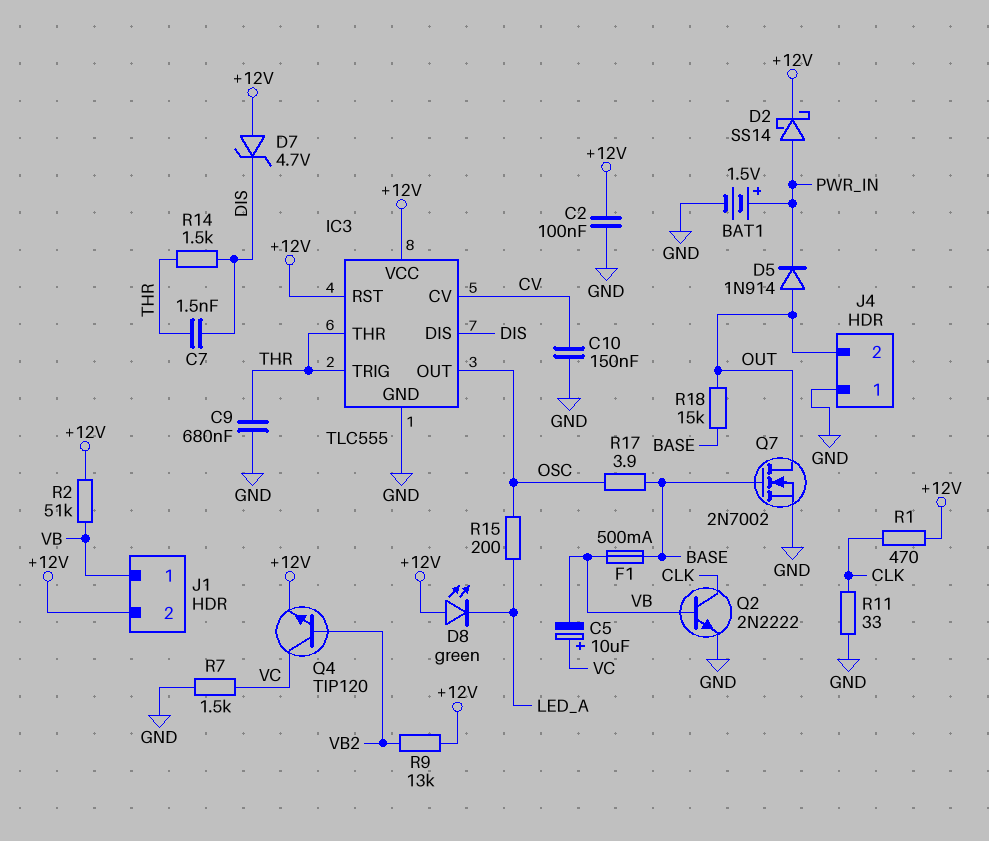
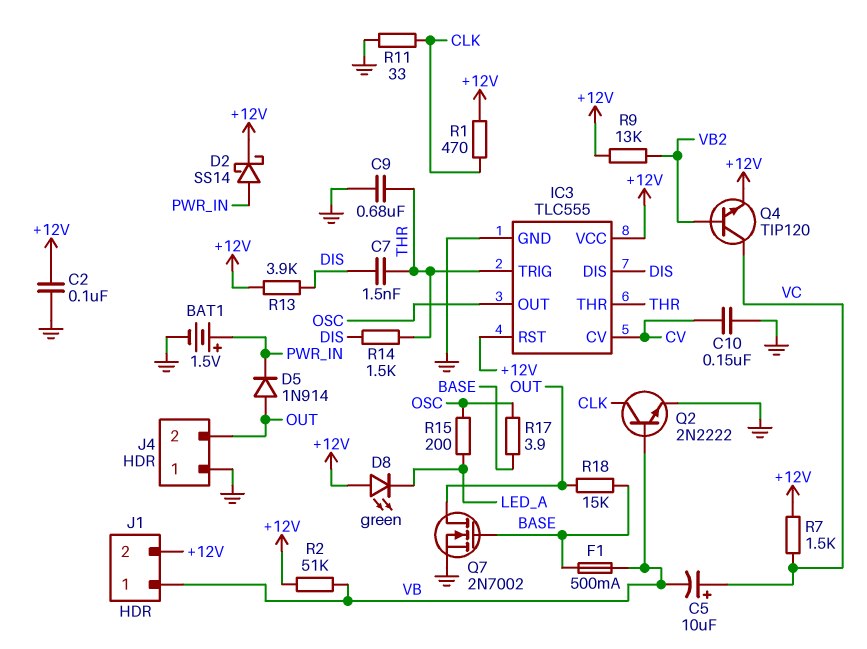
D7: zener 4.7V (A +12V, K DIS) -> none
R7: 1.5k (GND, VC) -> 1.5k (+12V, VC)
R13: none -> 3.9k (+12V, DIS)

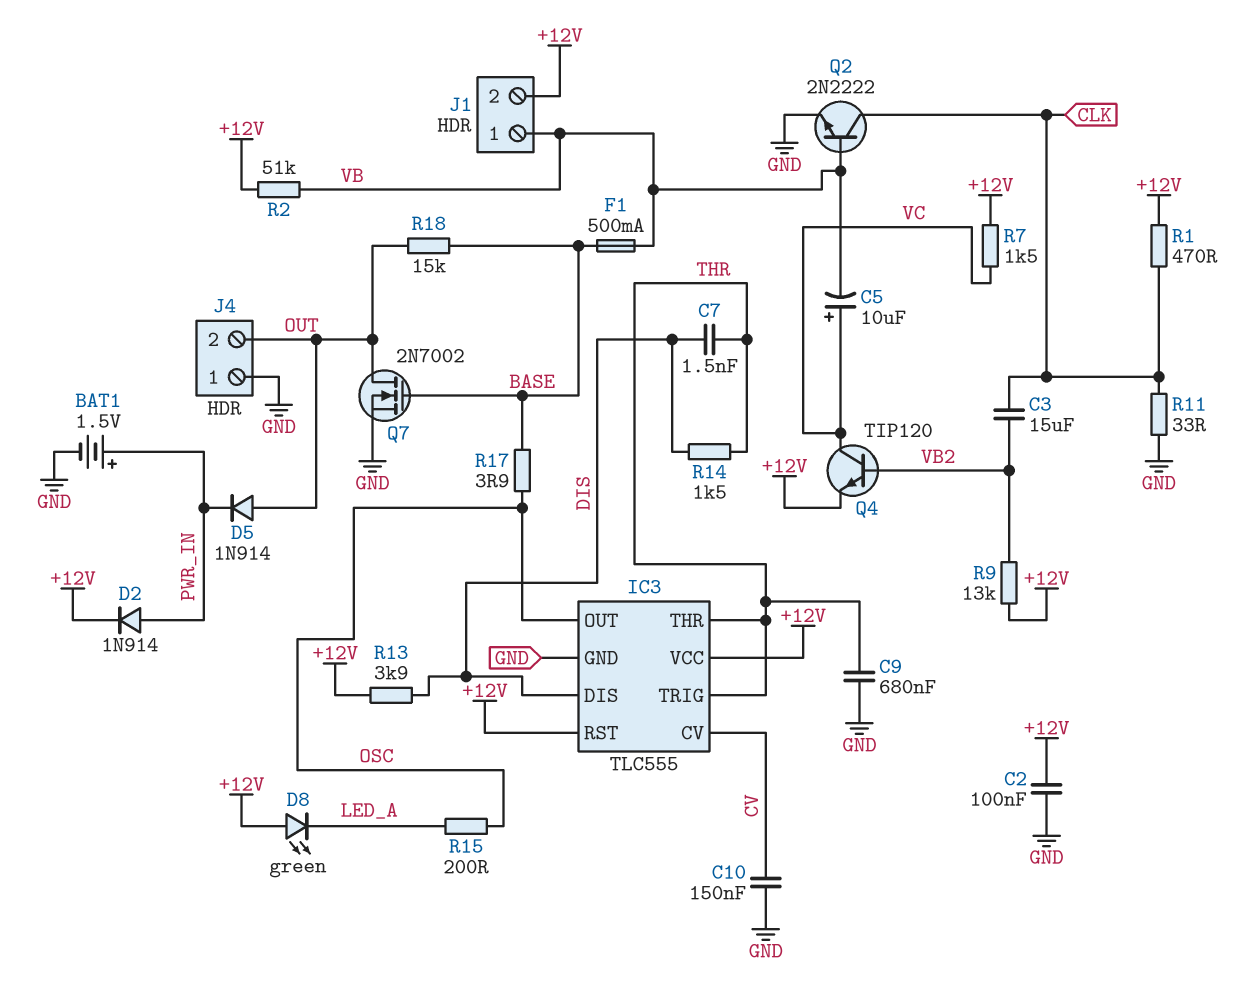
C3: none -> 15uF (CLK, VB2)
D2: schottky SS14 (A PWR_IN, K +12V) -> diode 1N914 (A PWR_IN, K +12V)

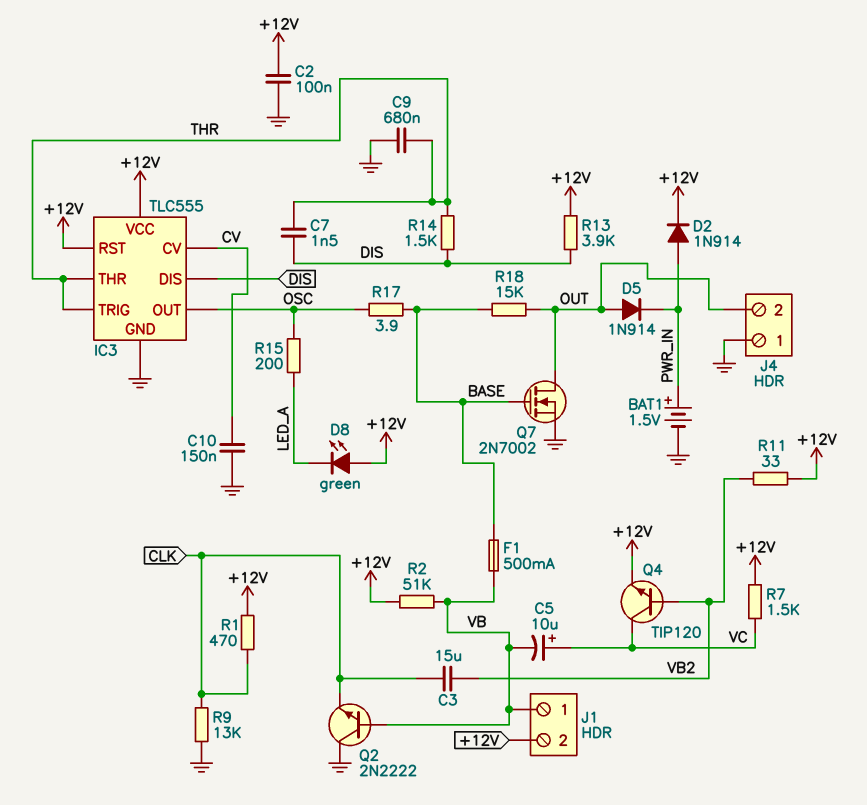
Q2: NPN 2N2222 (B VB, C CLK, E GND) -> NPN 2N2222 (B VB, C GND, E CLK)
R9: 13k (+12V, VB2) -> 13k (CLK, GND)
R11: 33 (CLK, GND) -> 33 (+12V, VB2)

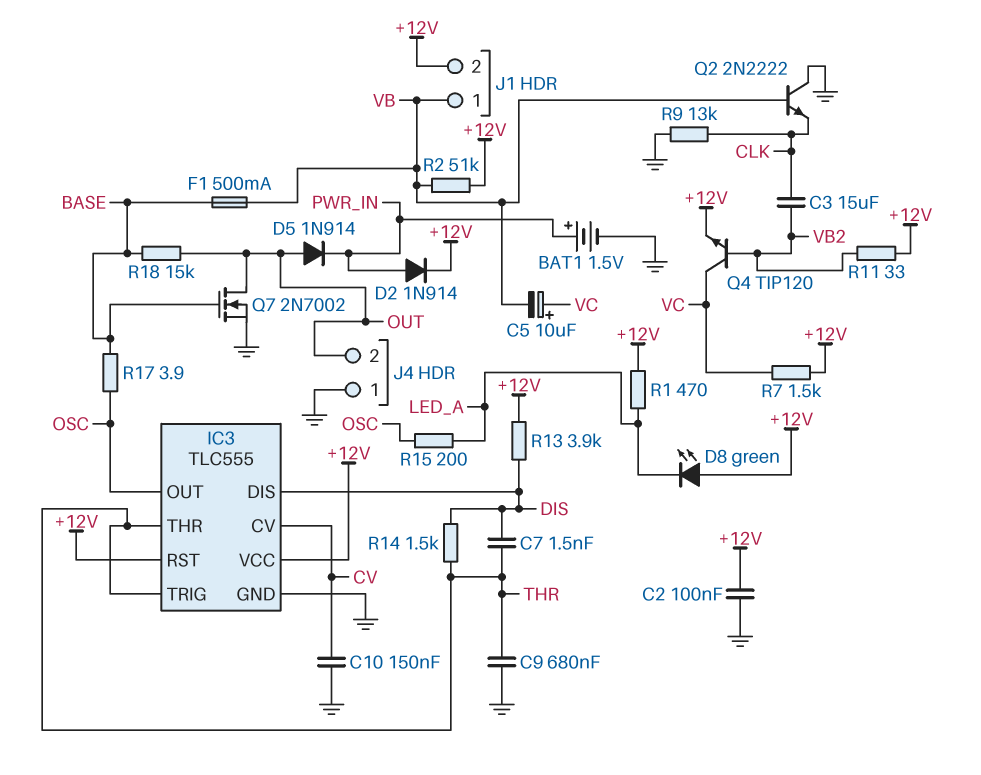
R1: 470 (+12V, CLK) -> 470 (+12V, LED_A)

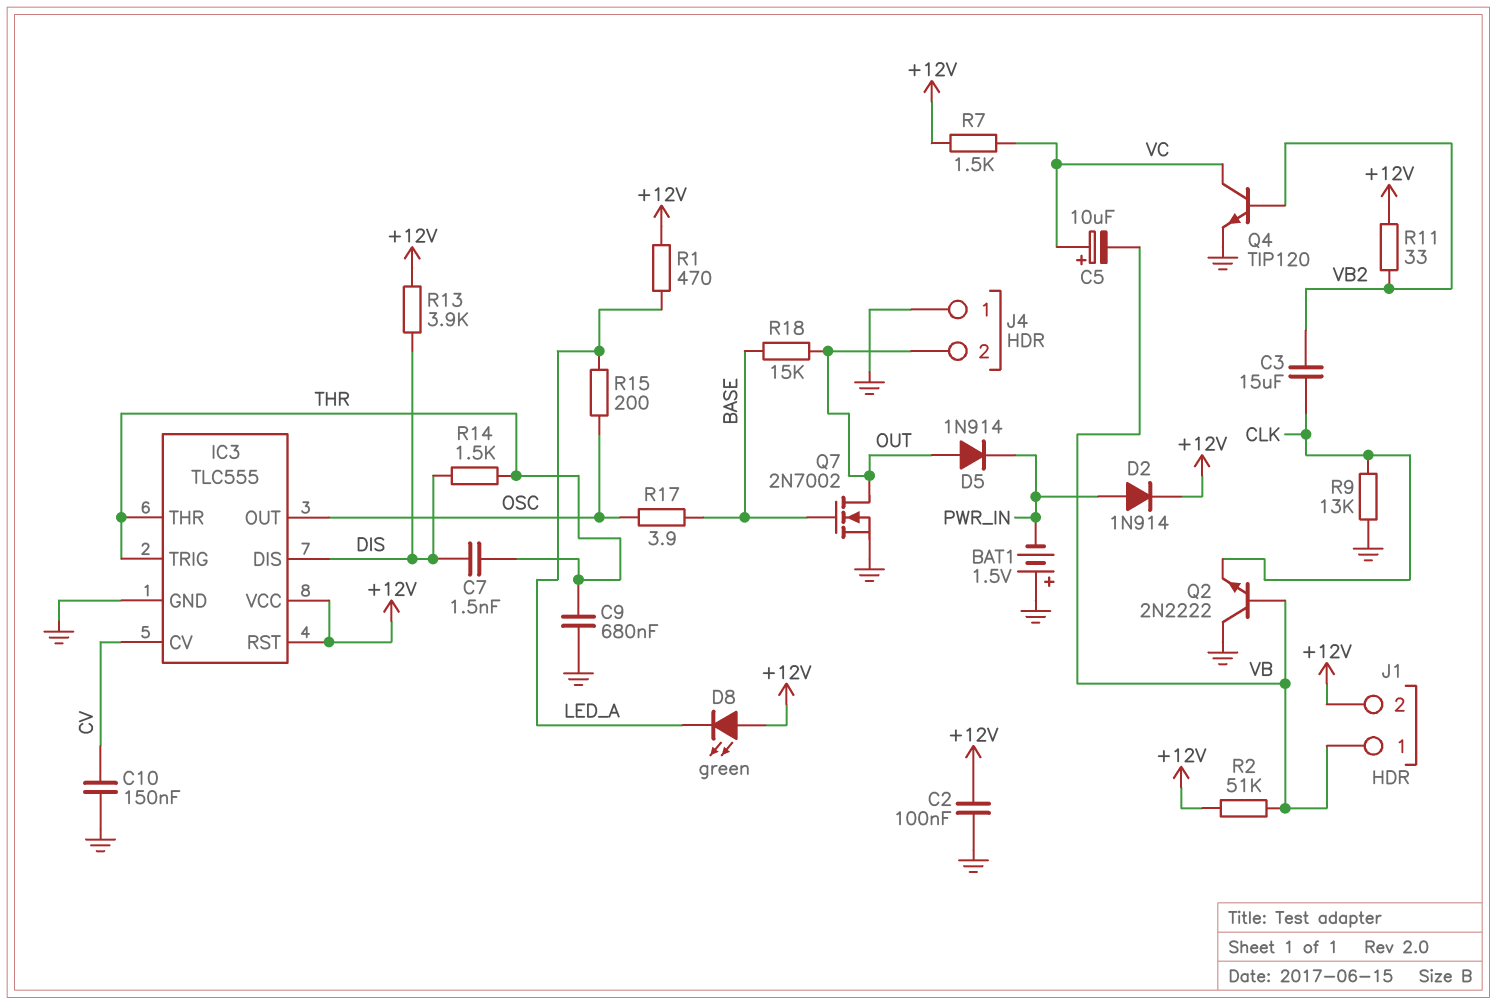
BAT1: 1.5V (plus PWR_IN, minus GND) -> 1.5V (plus GND, minus PWR_IN)
F1: 500mA (BASE, VB) -> none
Q4: NPN TIP120 (B VB2, C VC, E +12V) -> NPN TIP120 (B VB2, C VC, E GND)

